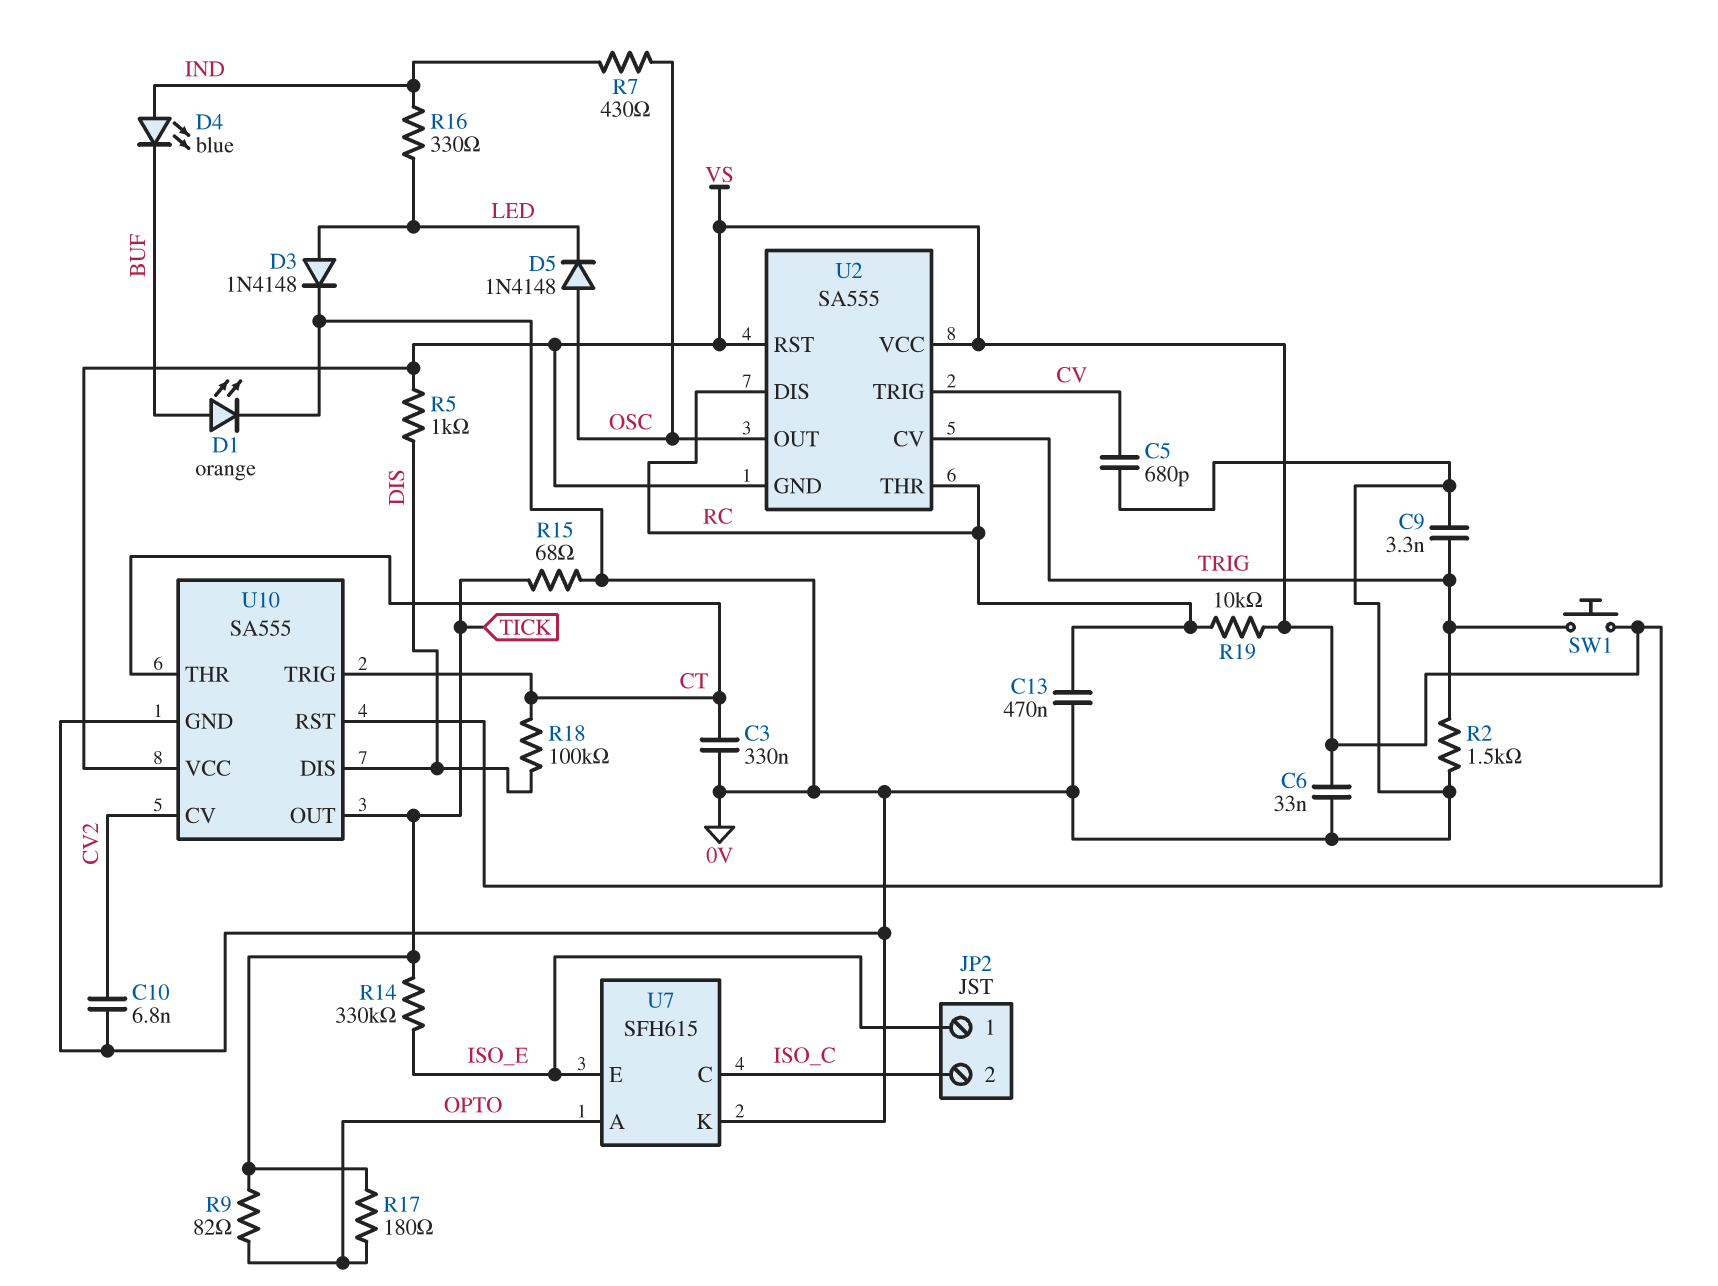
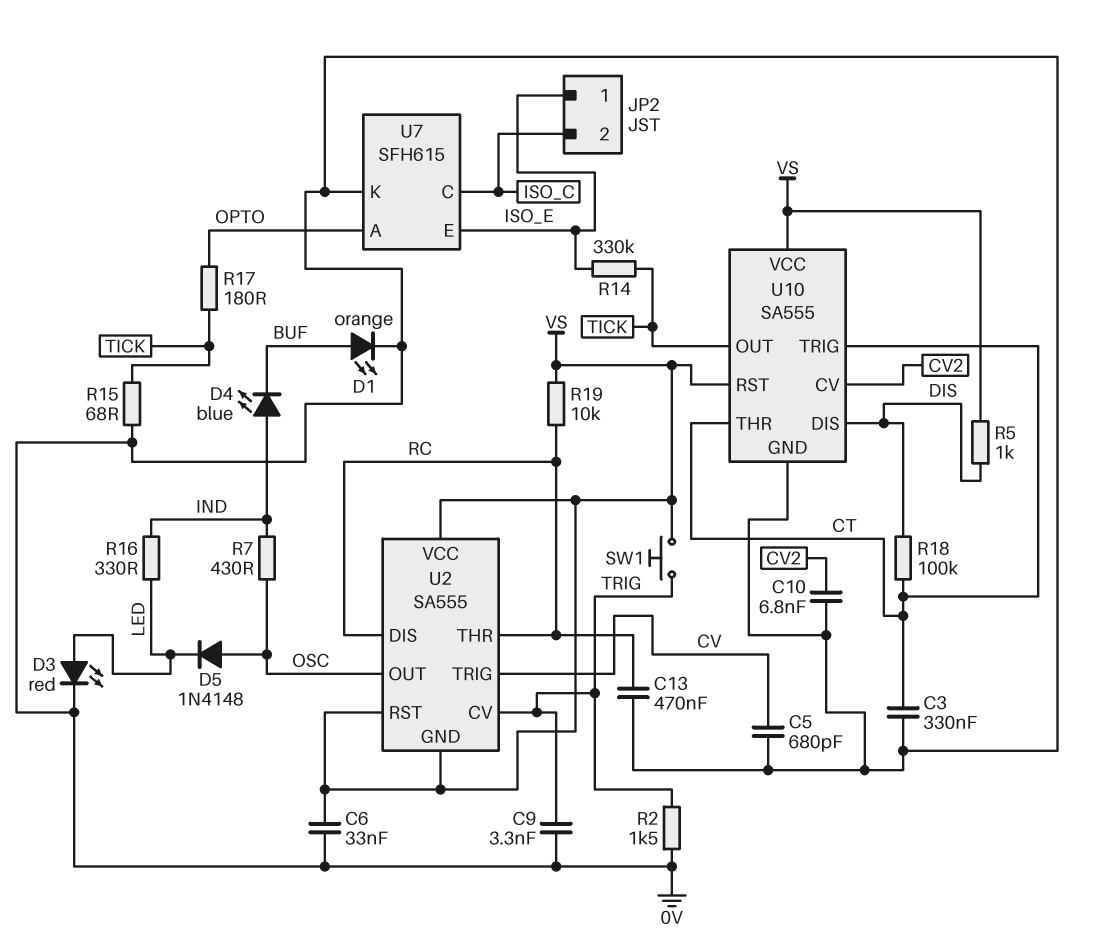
D3: diode 1N4148 (A LED, K 0V) -> LED red (A LED, K 0V)
R9: 82 (OPTO, TICK) -> none

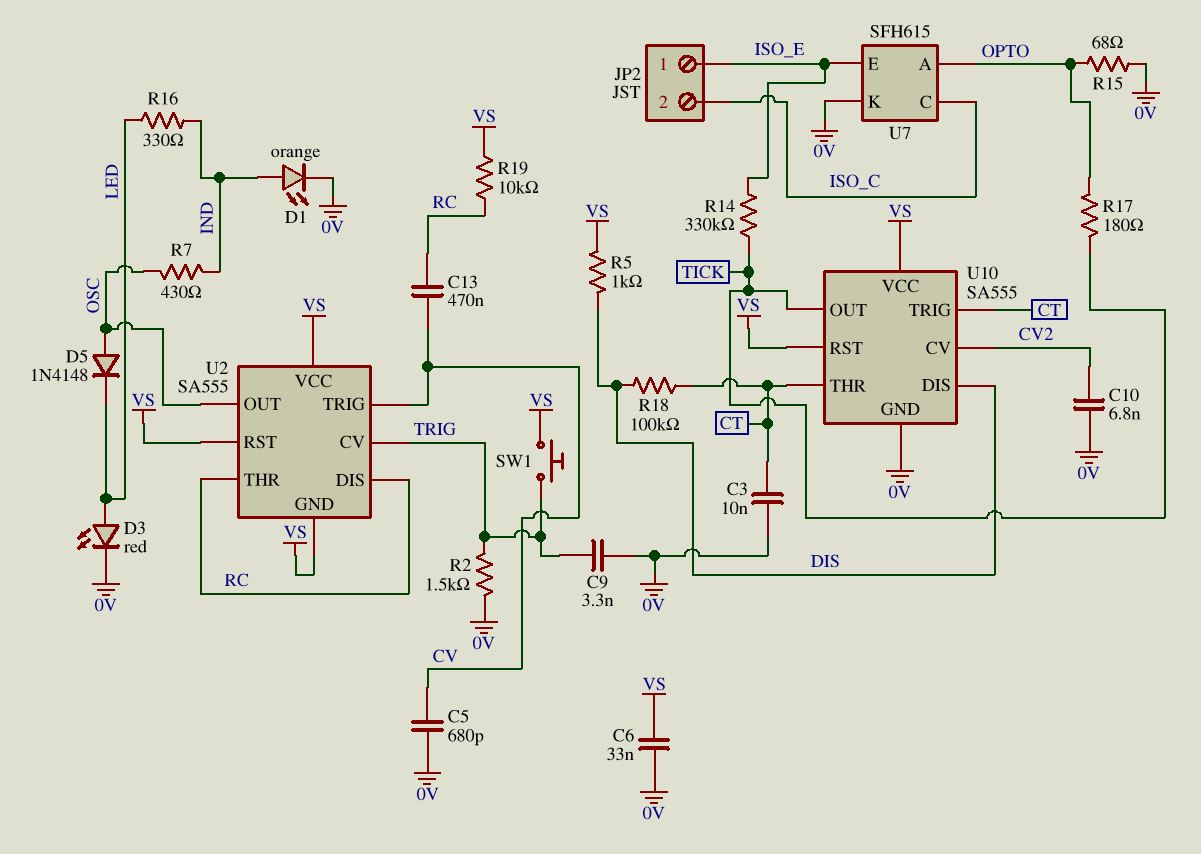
C3: 330nF (0V, CT) -> 10nF (0V, CT)
C13: 470nF (0V, RC) -> 470nF (CV, RC)
D1: LED orange (A BUF, K 0V) -> LED orange (A IND, K 0V)
D4: LED blue (A IND, K BUF) -> none
R15: 68 (0V, TICK) -> 68 (0V, OPTO)

